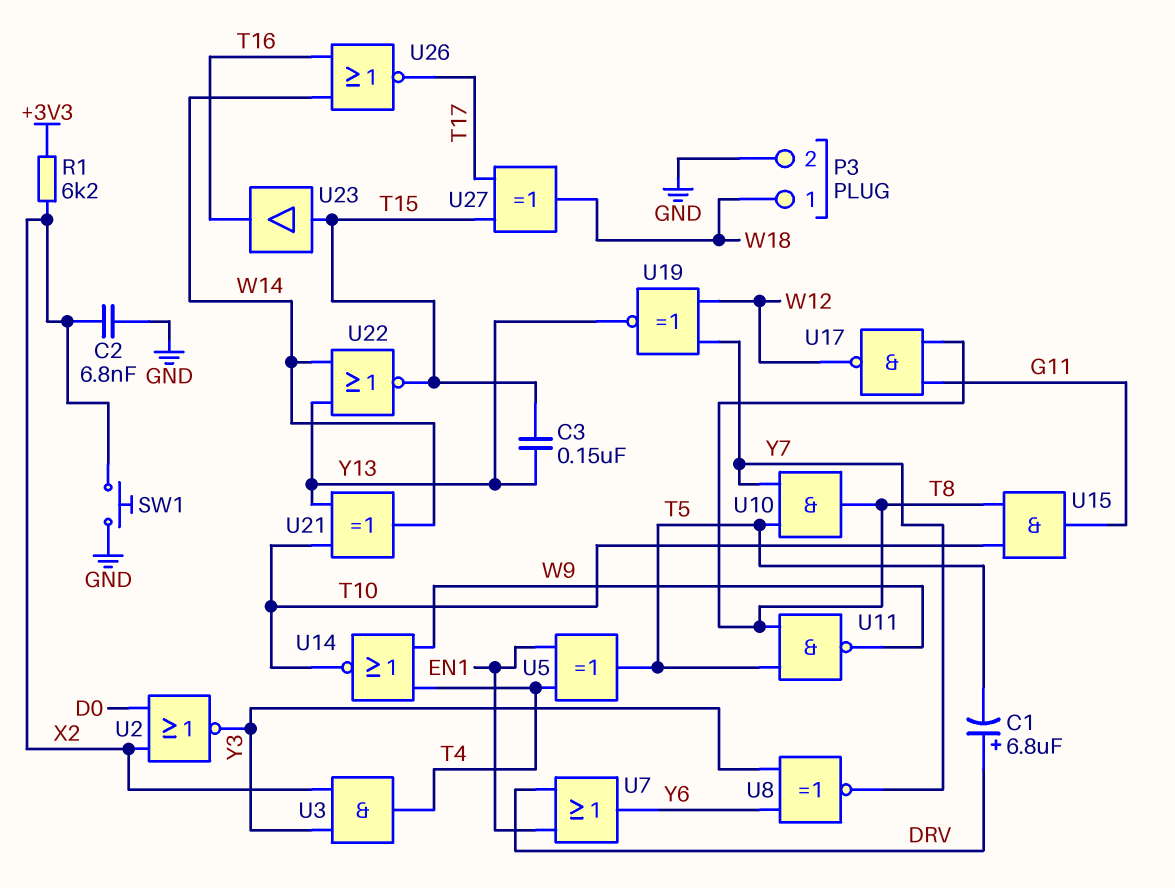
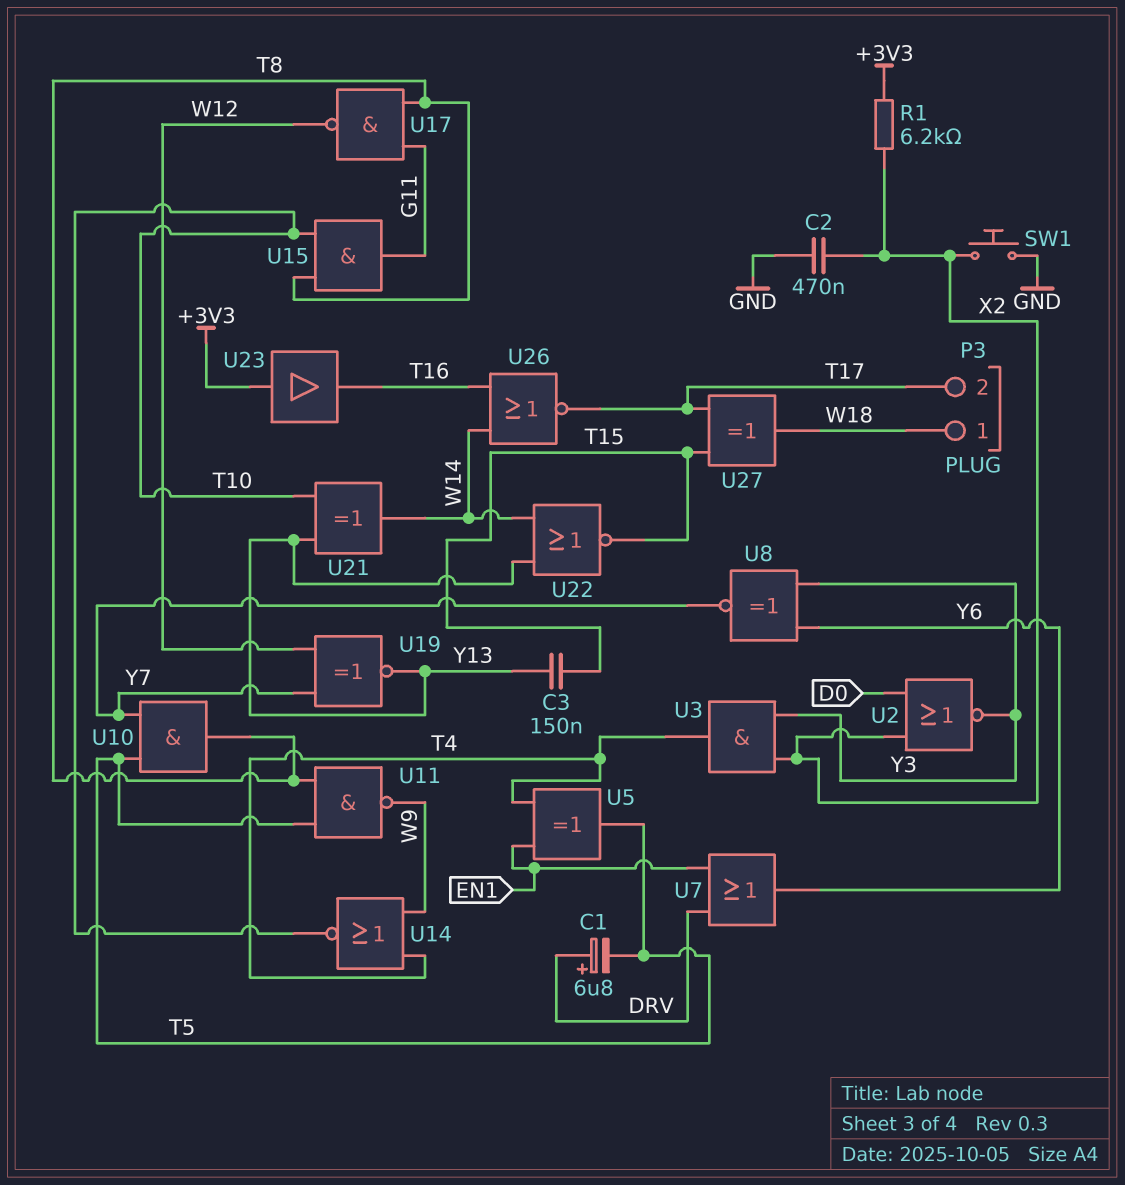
C2: 6.8nF (GND, X2) -> 470nF (GND, X2)
P3 pin 2: GND -> T17
U23: buffer (in T15, out T16) -> buffer (in +3V3, out T16)

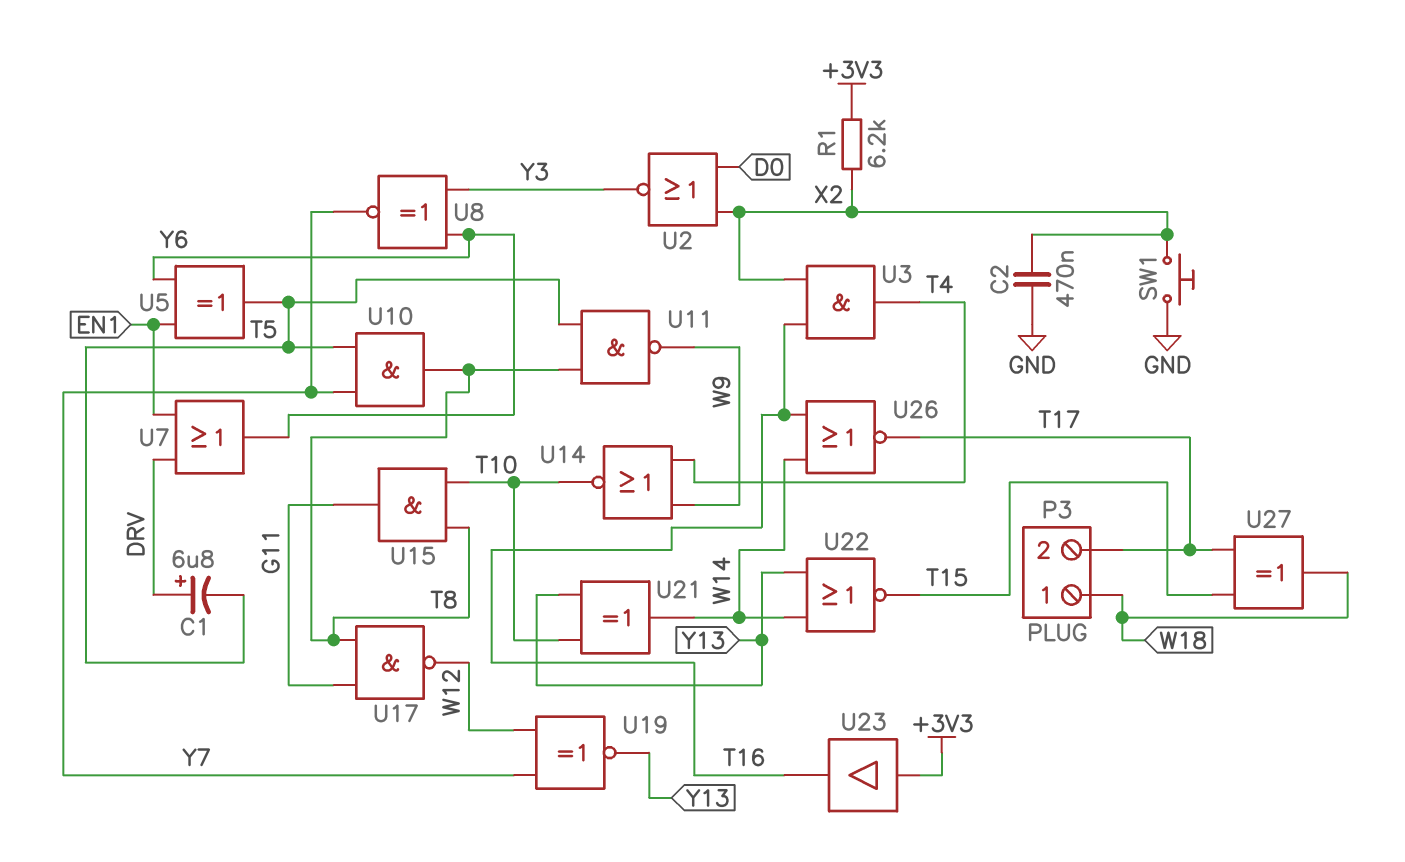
C3: 150nF (T15, Y13) -> none
U3: AND (in X2, in Y3, out T4) -> AND (in T16, in X2, out T4)
U5: XOR (in EN1, in T4, out T5) -> XOR (in EN1, in Y6, out T5)

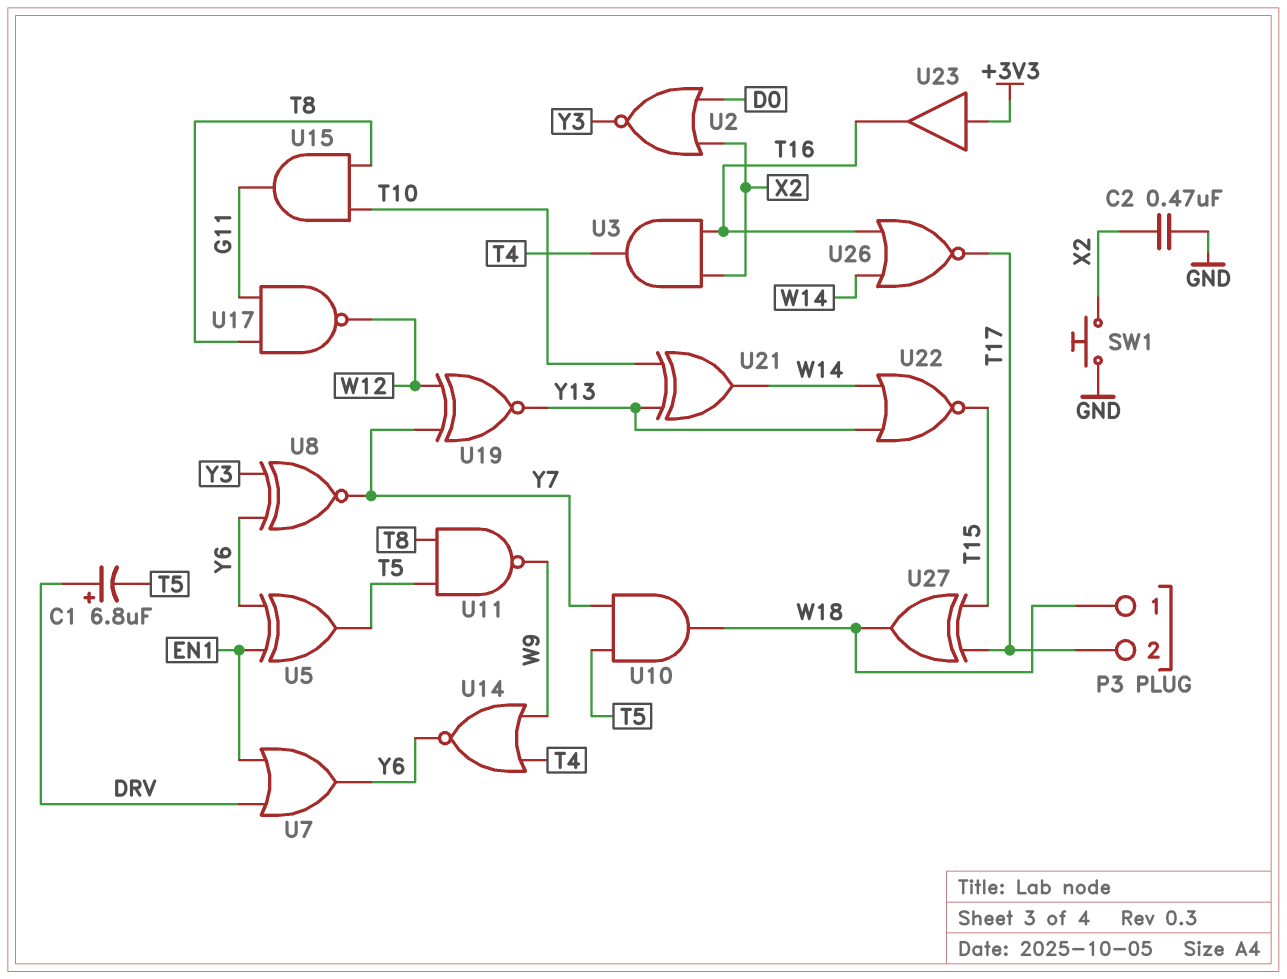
R1: 6.2k (+3V3, X2) -> none
U10: AND (in T5, in Y7, out T8) -> AND (in T5, in Y7, out W18)
U14: NOR (in T4, in W9, out T10) -> NOR (in T4, in W9, out Y6)

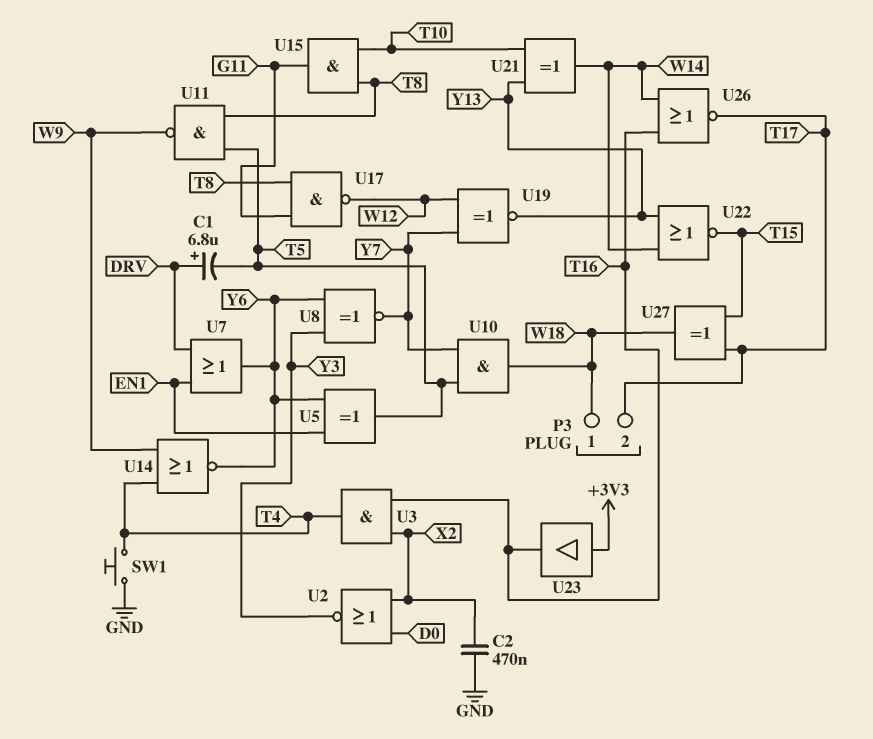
SW1: button (GND, X2) -> button (GND, T4)

